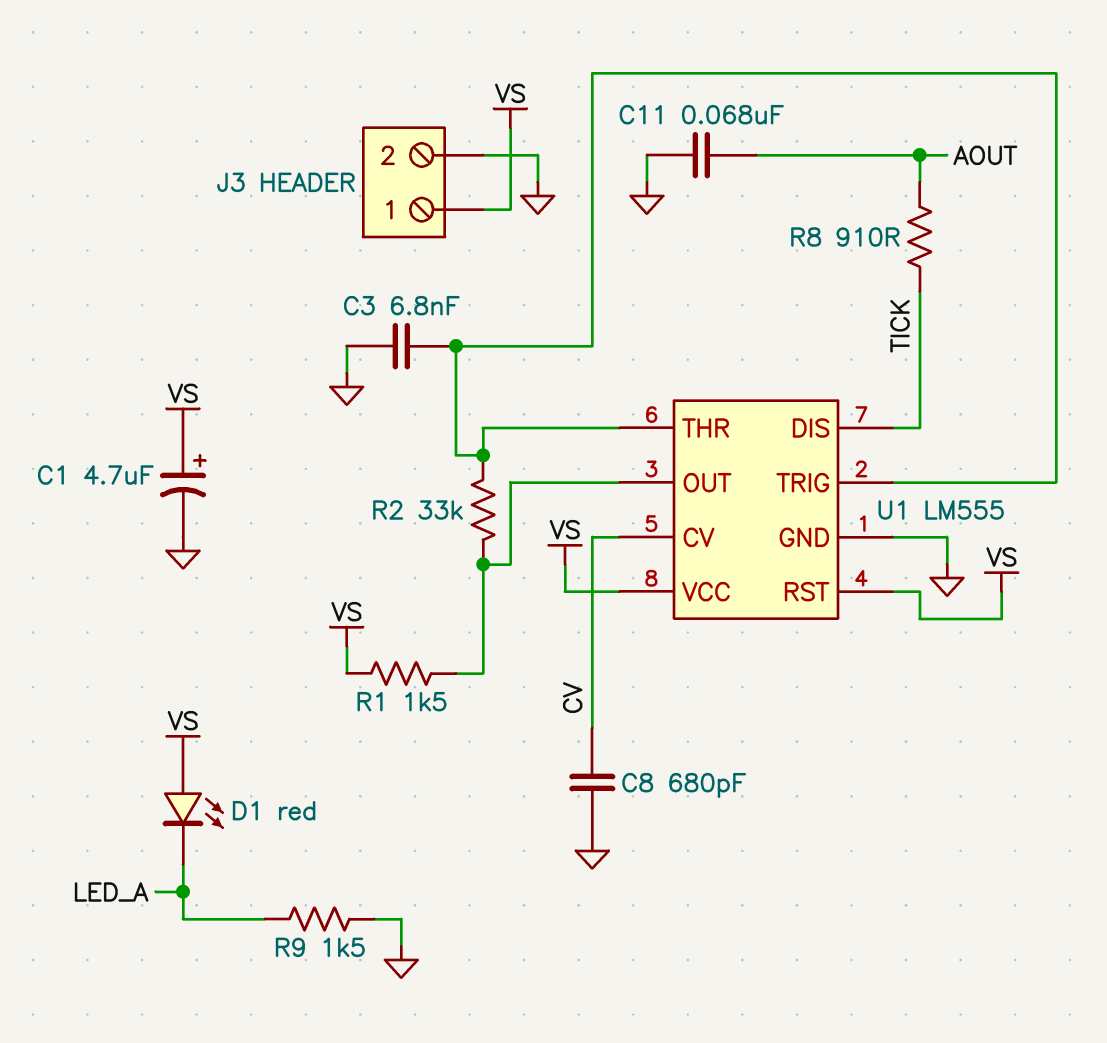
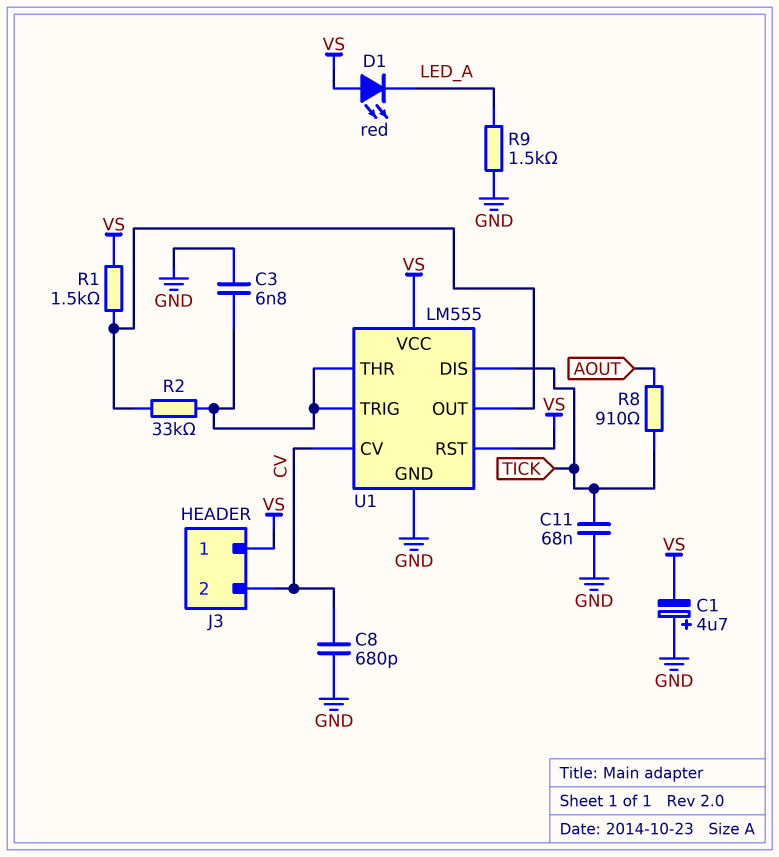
C1: 4.7uF (plus VS, minus GND) -> 4.7uF (plus GND, minus VS)
C11: 68nF (AOUT, GND) -> 68nF (GND, TICK)
J3 pin 2: GND -> CV

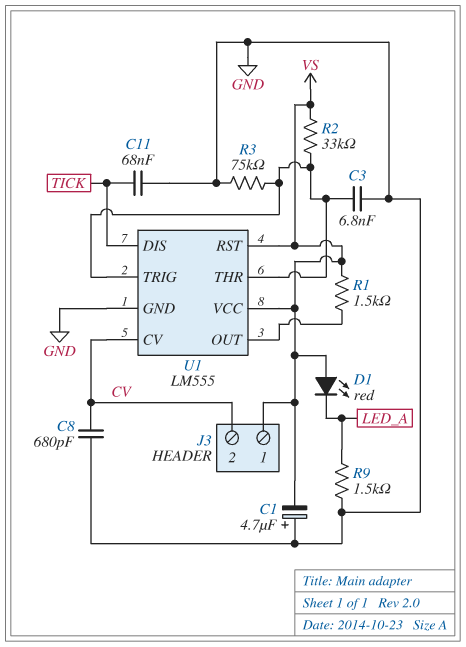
R2: 33k (U1/OUT, U1/THR) -> 33k (U1/THR, VS)
R3: none -> 75k (GND, U1/THR)
R8: 910 (AOUT, TICK) -> none

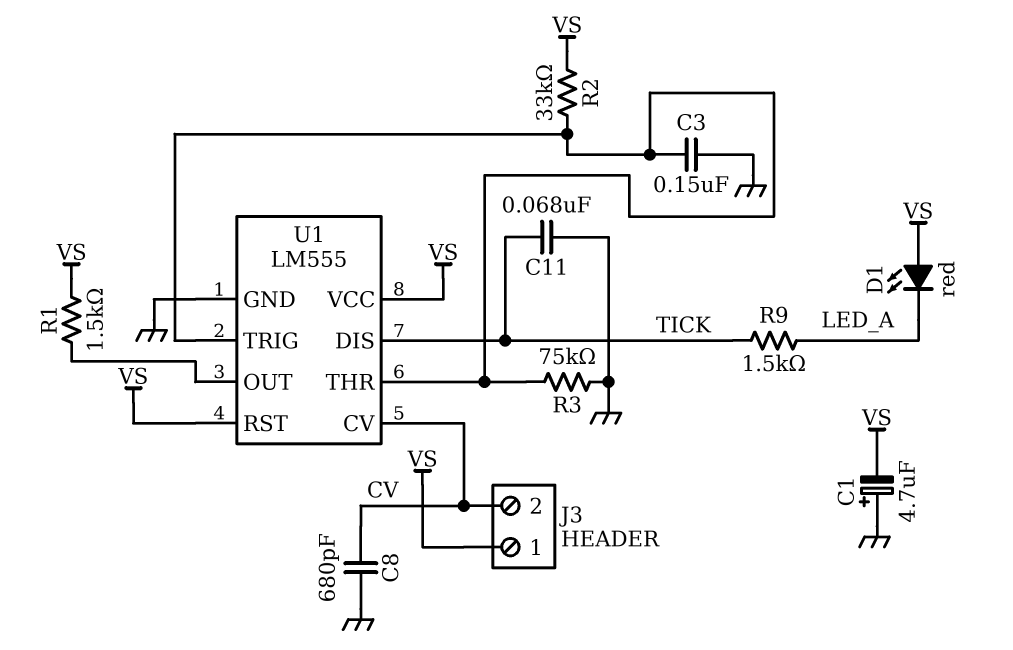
C3: 6.8nF (GND, U1/THR) -> 150nF (GND, U1/THR)
R9: 1.5k (GND, LED_A) -> 1.5k (LED_A, TICK)

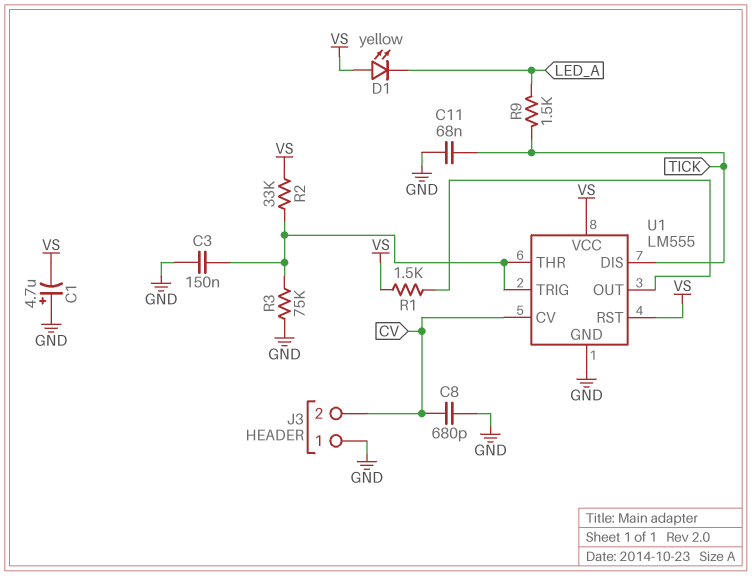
D1: LED red (A VS, K LED_A) -> LED yellow (A VS, K LED_A)
J3 pin 1: VS -> GND

